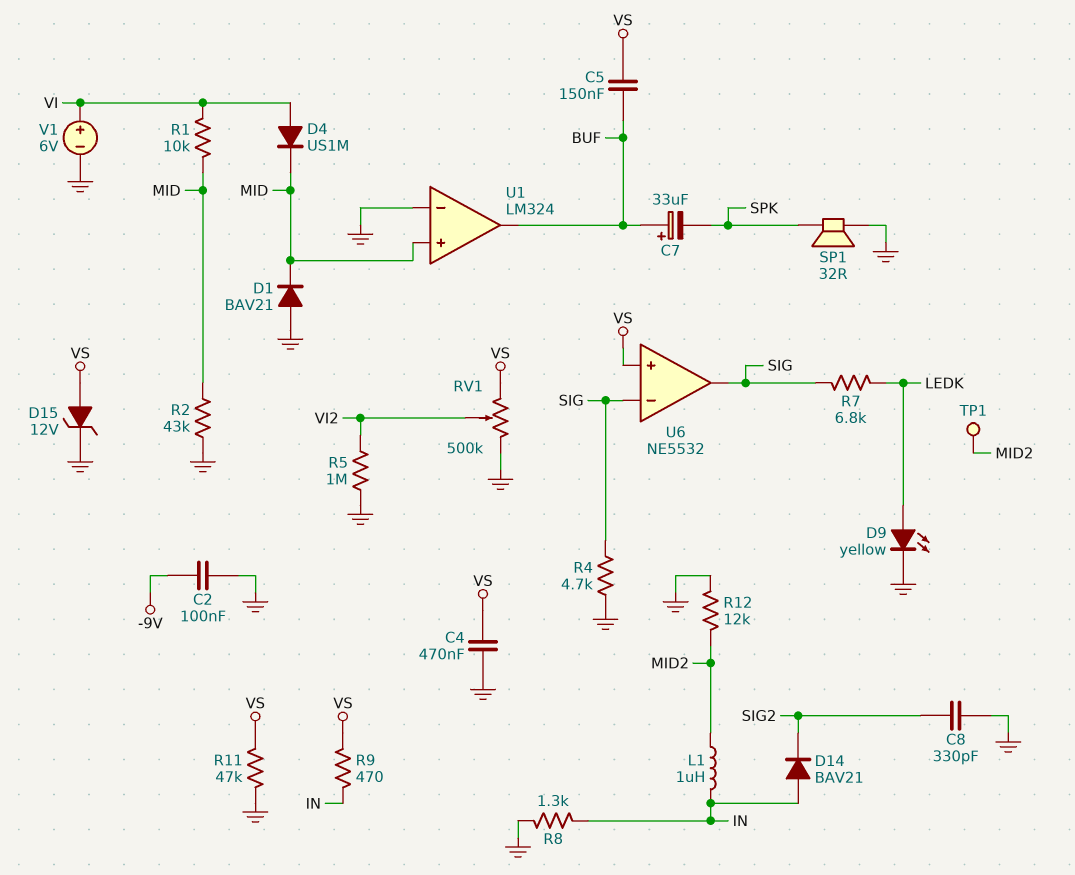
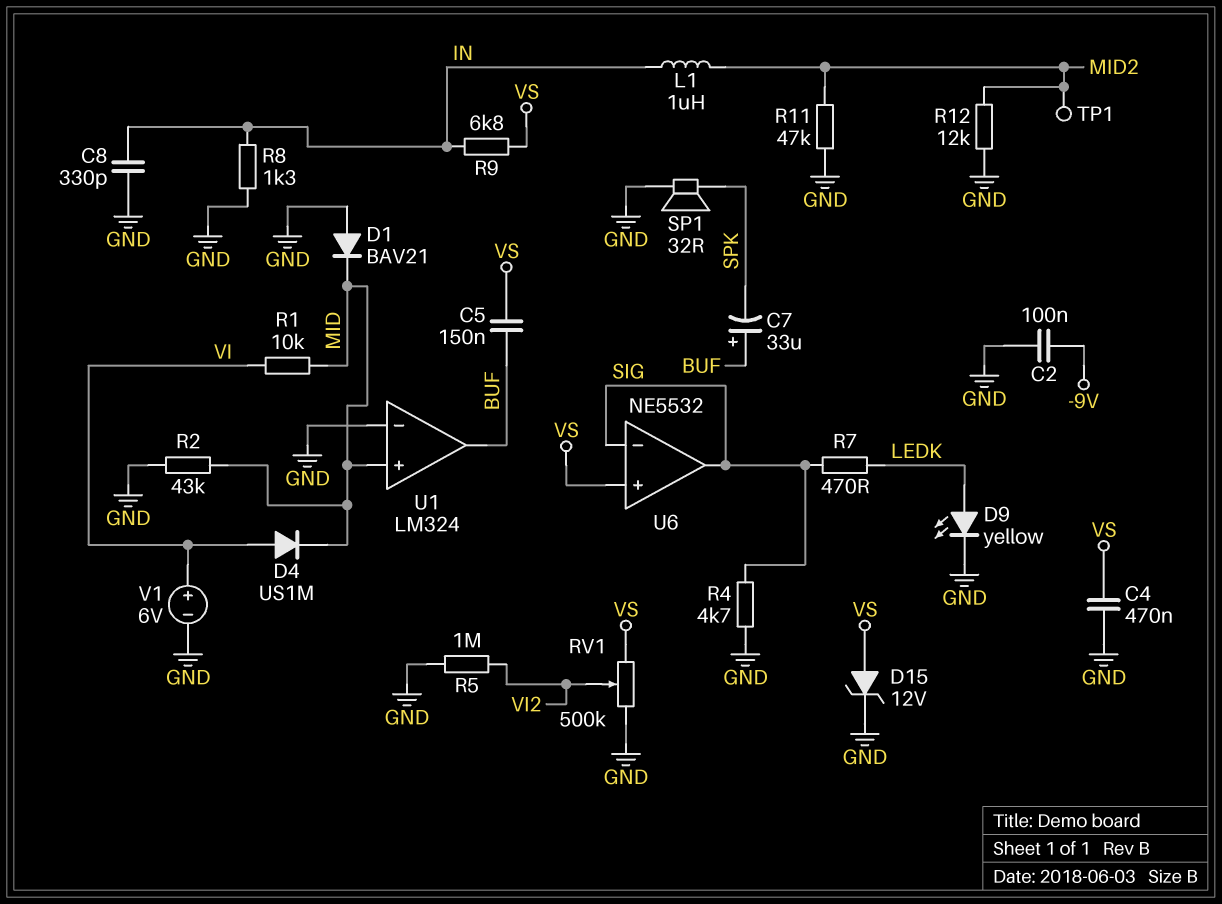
C8: 330pF (GND, SIG2) -> 330pF (GND, IN)
D14: diode BAV21 (A IN, K SIG2) -> none
R7: 6.8k (LEDK, SIG) -> 470 (LEDK, SIG)
R9: 470 (IN, VS) -> 6.8k (IN, VS)
R11: 47k (GND, VS) -> 47k (GND, MID2)

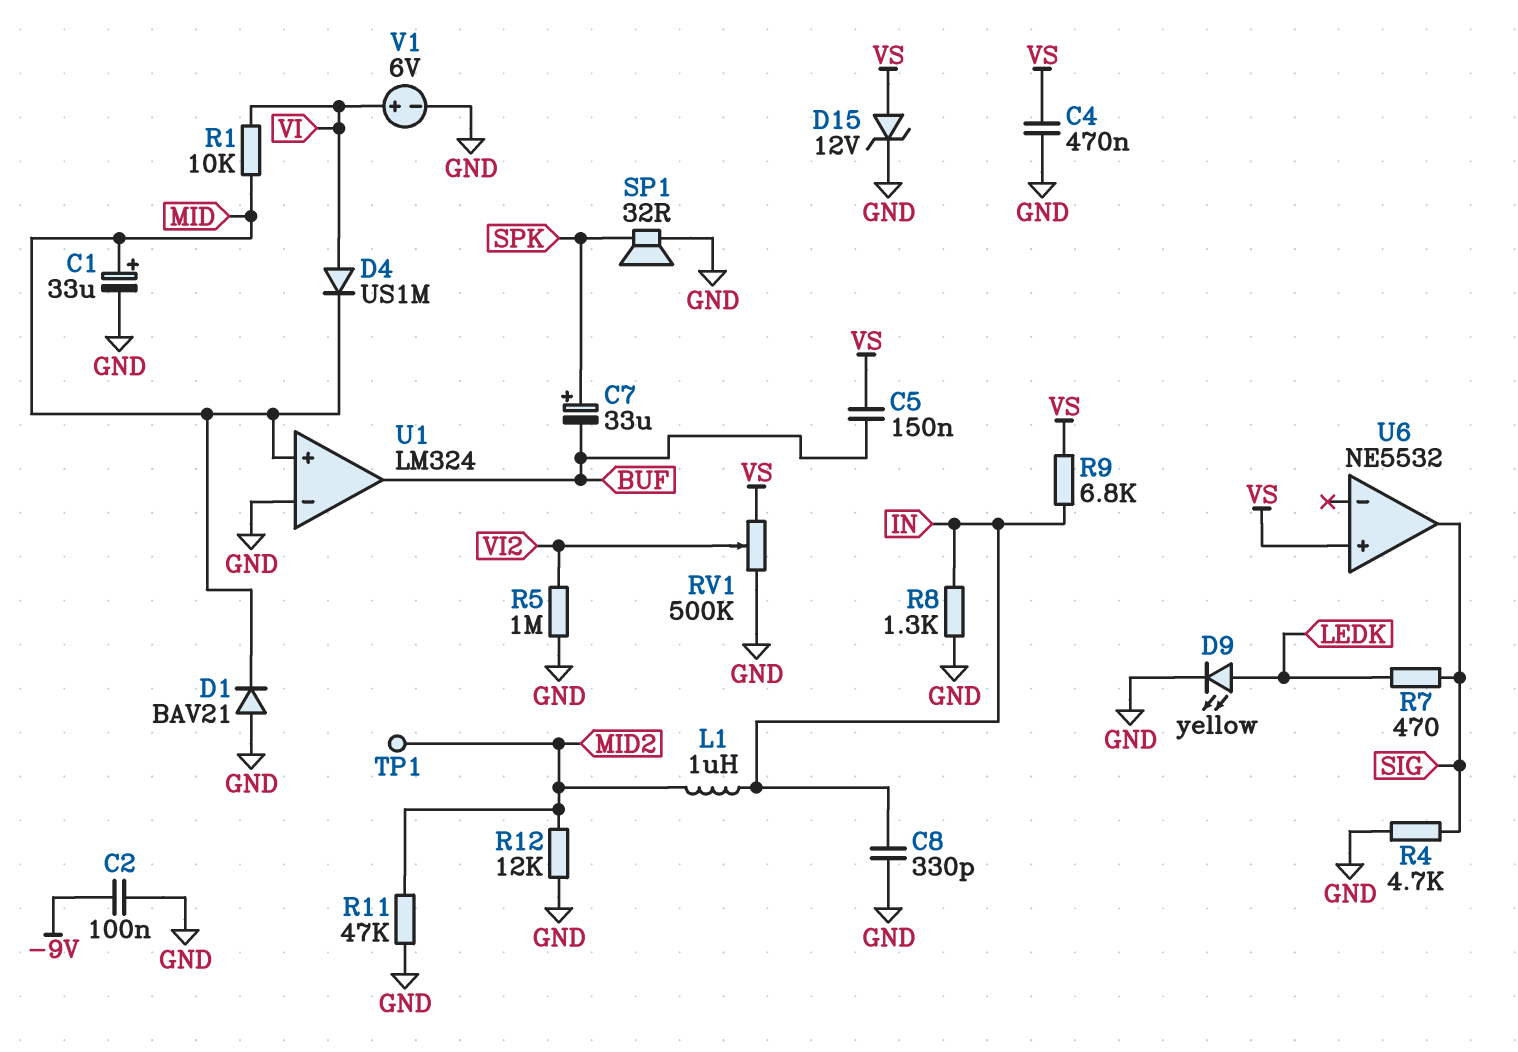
C1: none -> 33uF (plus MID, minus GND)
C7: 33uF (plus BUF, minus SPK) -> 33uF (plus SPK, minus BUF)
R2: 43k (GND, MID) -> none
U6 pin in-: SIG -> none

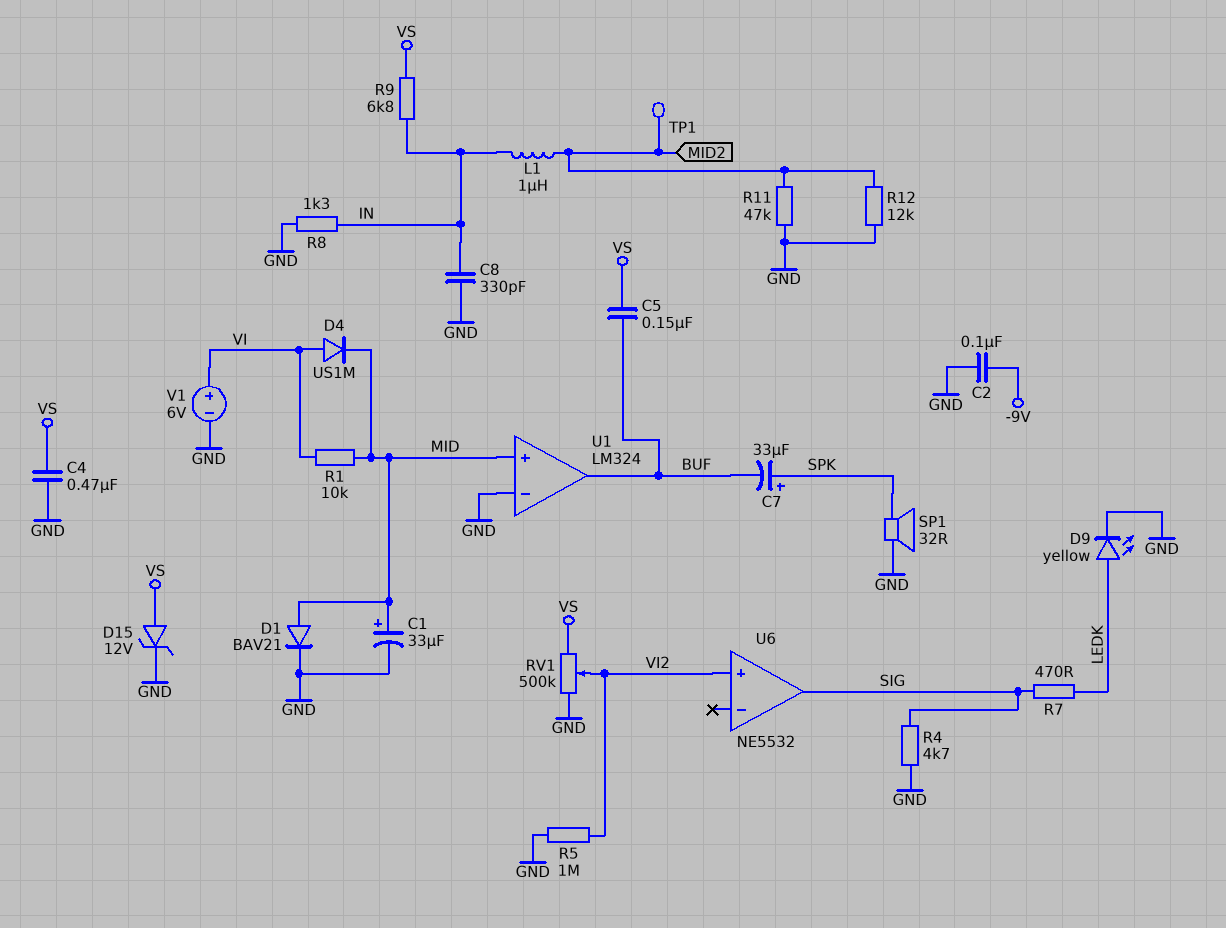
D1: diode BAV21 (A GND, K MID) -> diode BAV21 (A MID, K GND)
U6 pin in+: VS -> VI2

